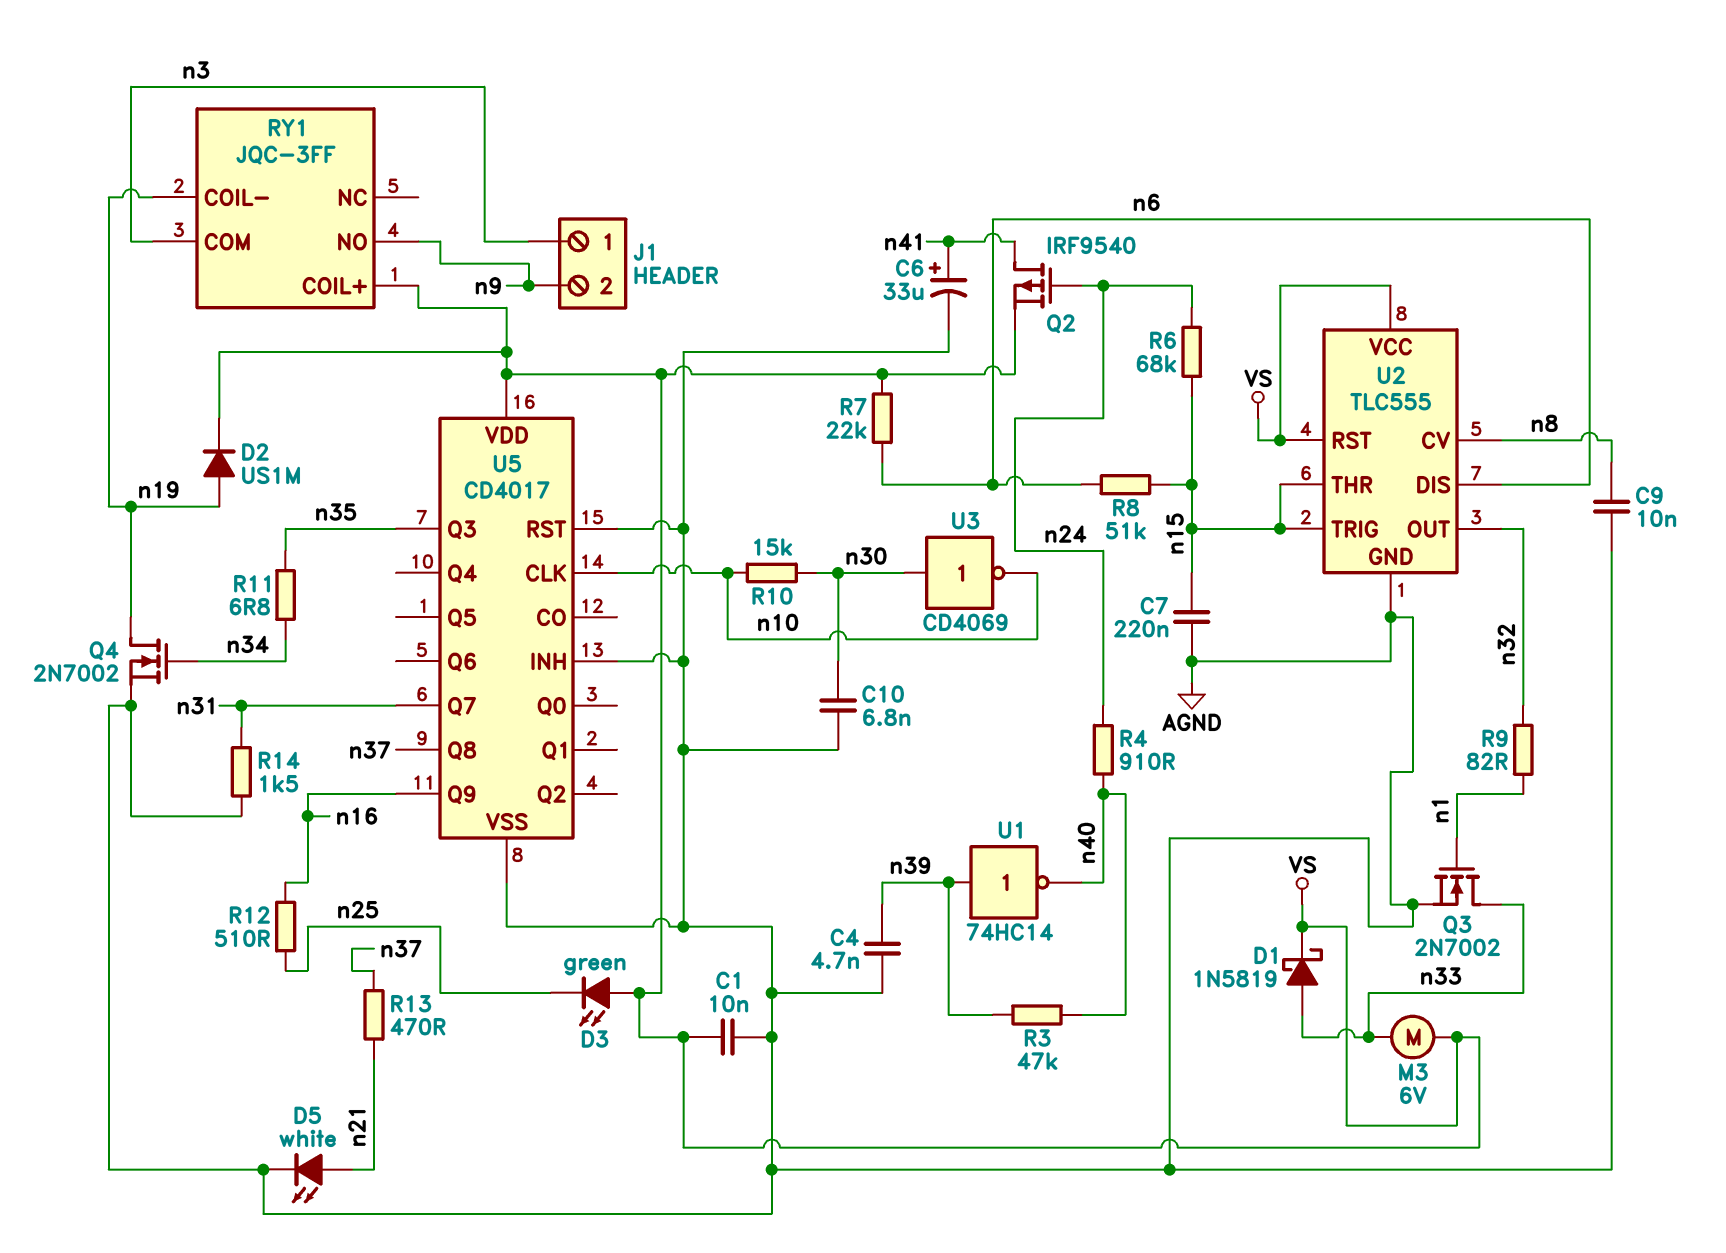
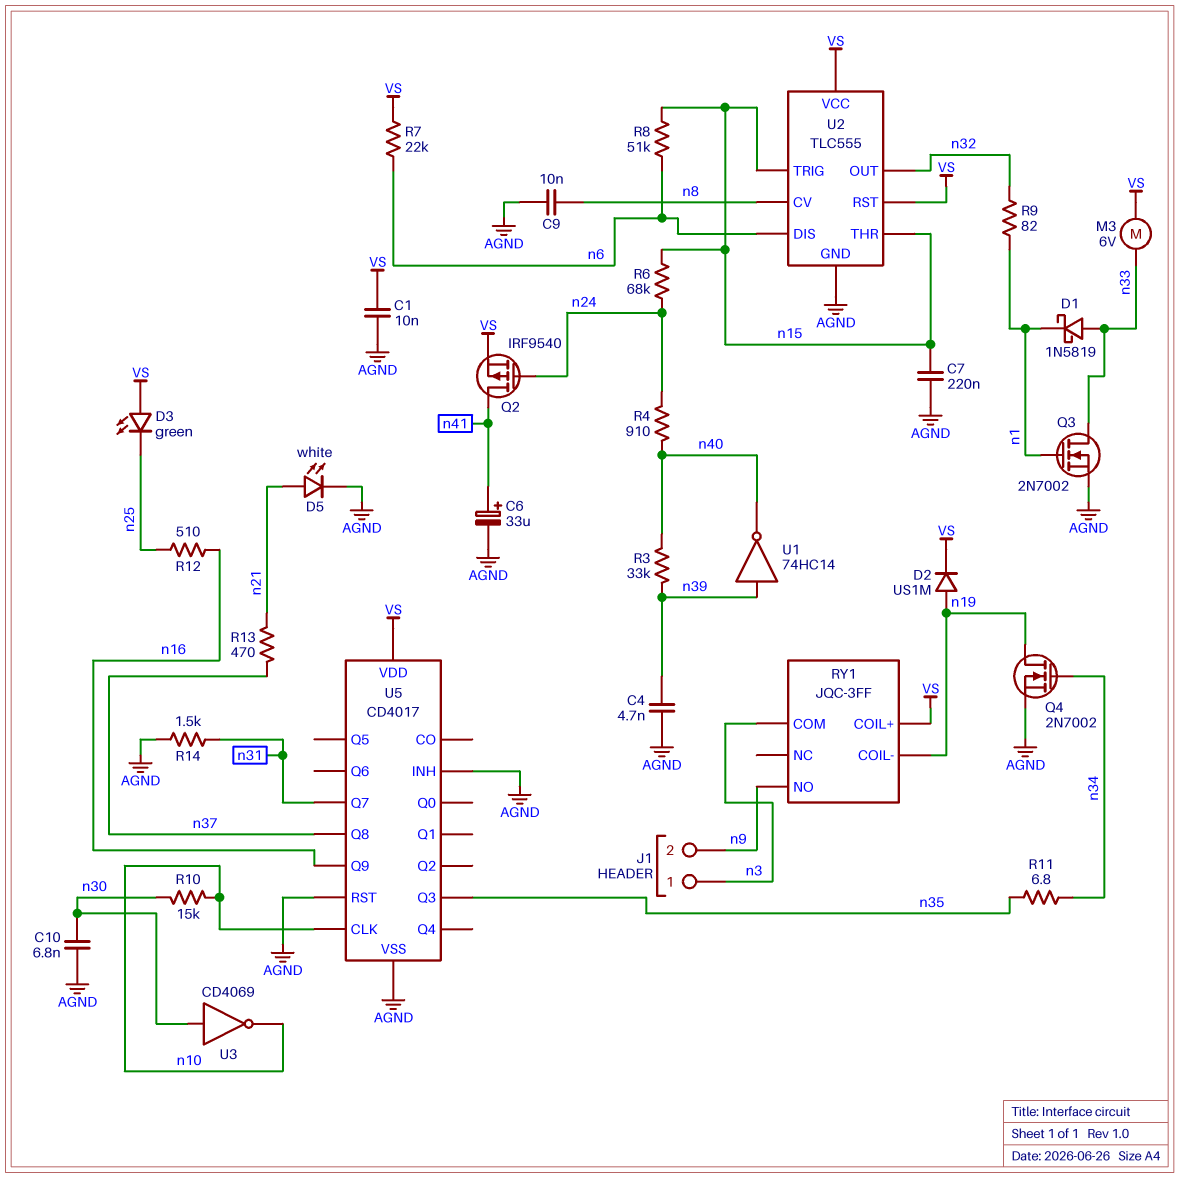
D1: schottky 1N5819 (A n33, K VS) -> schottky 1N5819 (A n33, K n1)
R3: 47k (n39, n40) -> 33k (n39, n40)

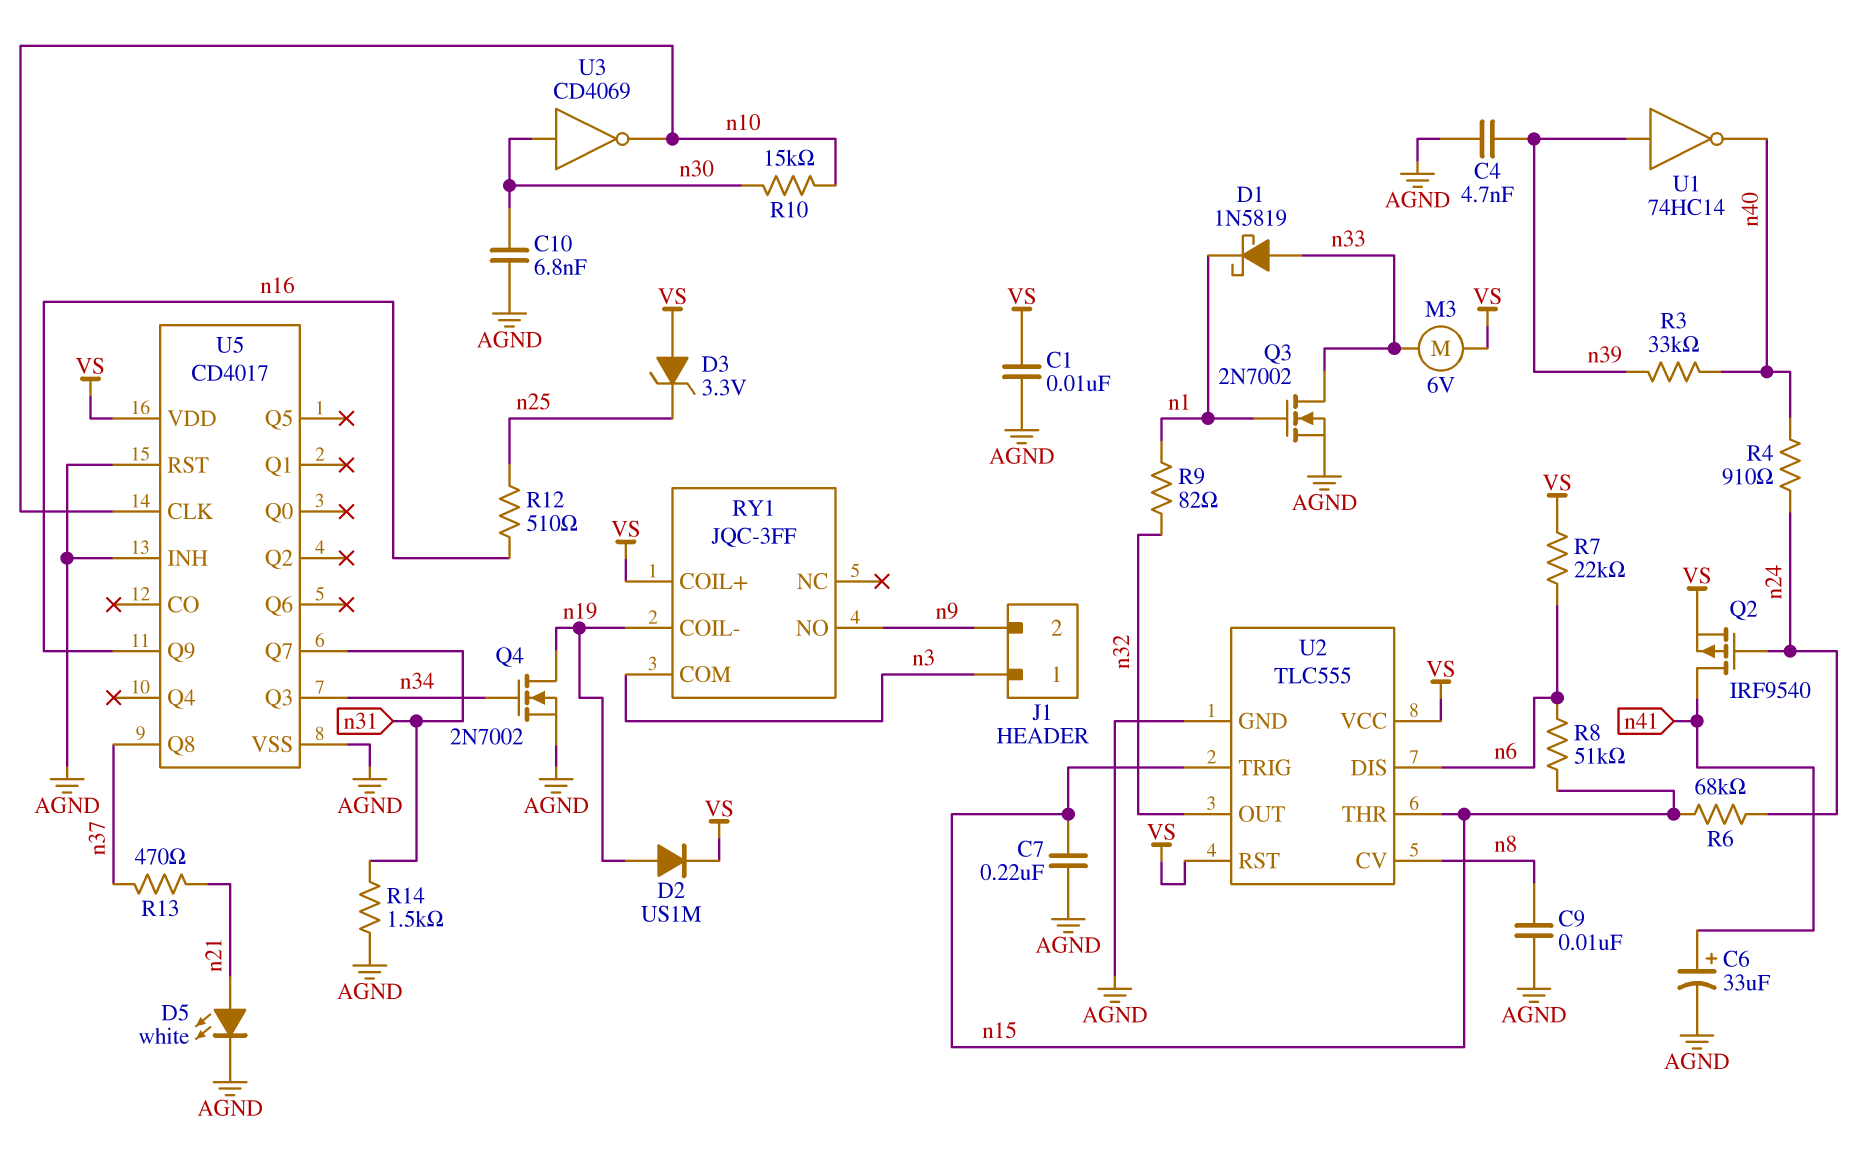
D3: LED green (A VS, K n25) -> zener 3.3V (A VS, K n25)
R11: 6.8 (n34, n35) -> none
U5 pin Q3: n35 -> n34

